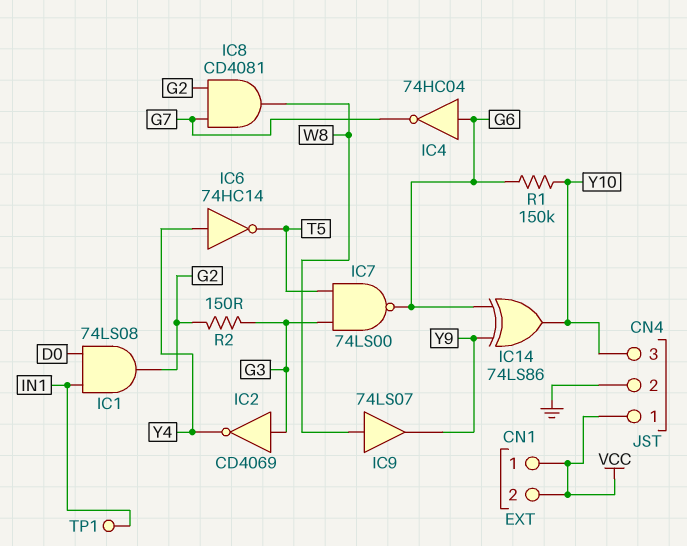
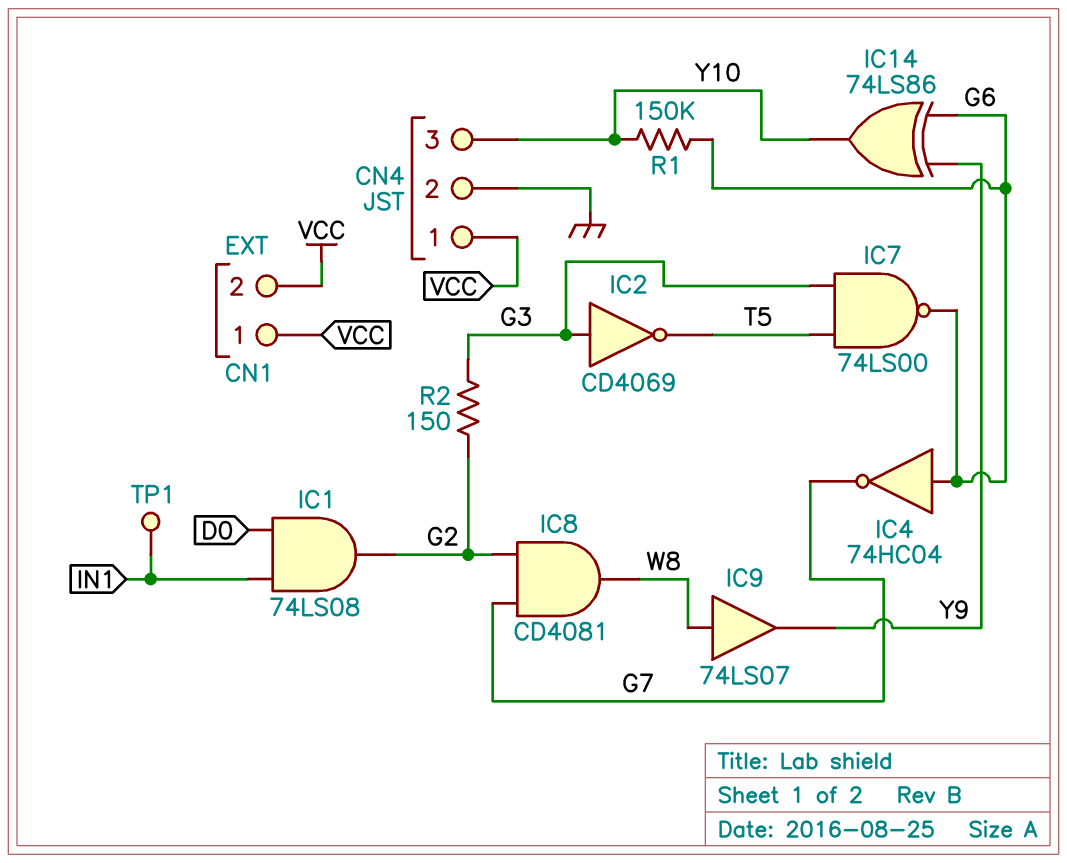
IC2: NOT CD4069 (in G3, out Y4) -> NOT CD4069 (in G3, out T5)
IC6: NOT 74HC14 (in Y4, out T5) -> none

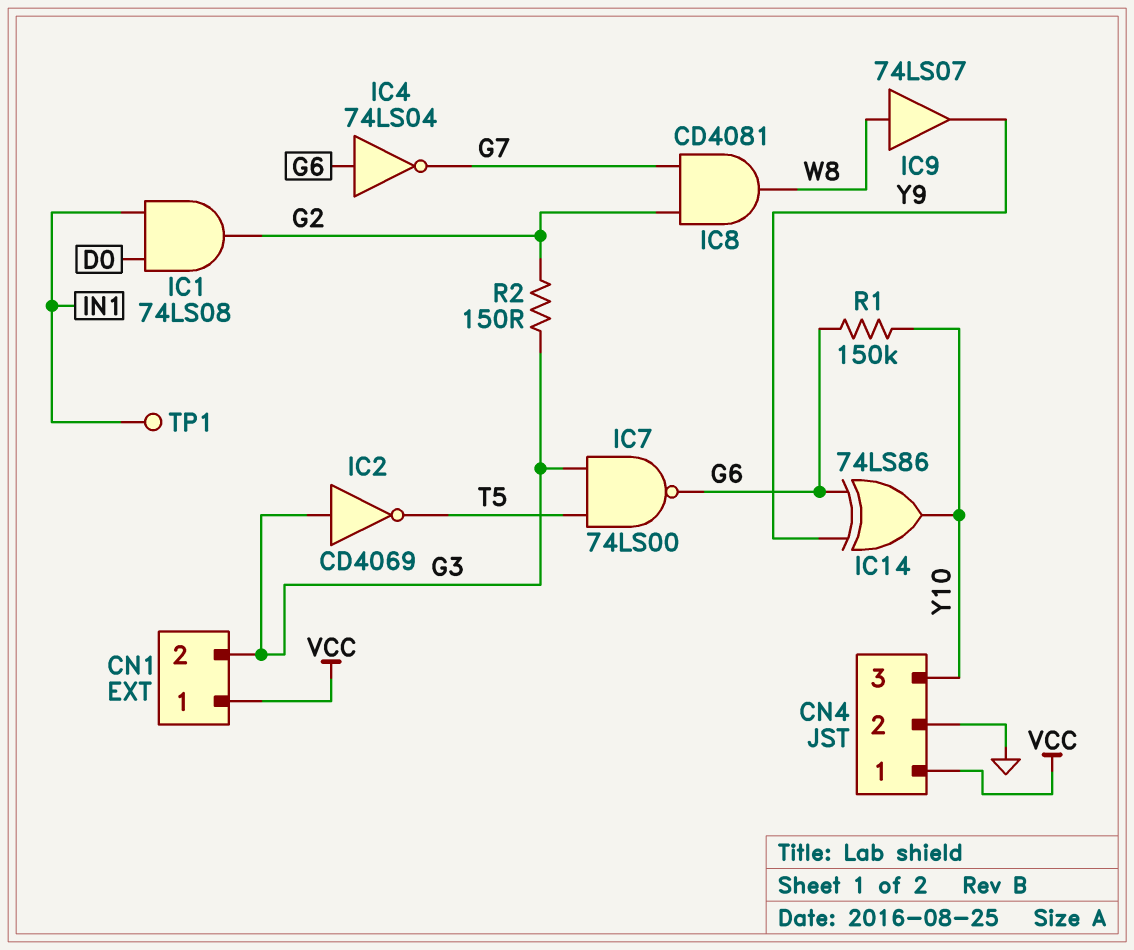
CN1 pin 2: VCC -> G3
IC4: NOT 74HC04 (in G6, out G7) -> NOT 74LS04 (in G6, out G7)

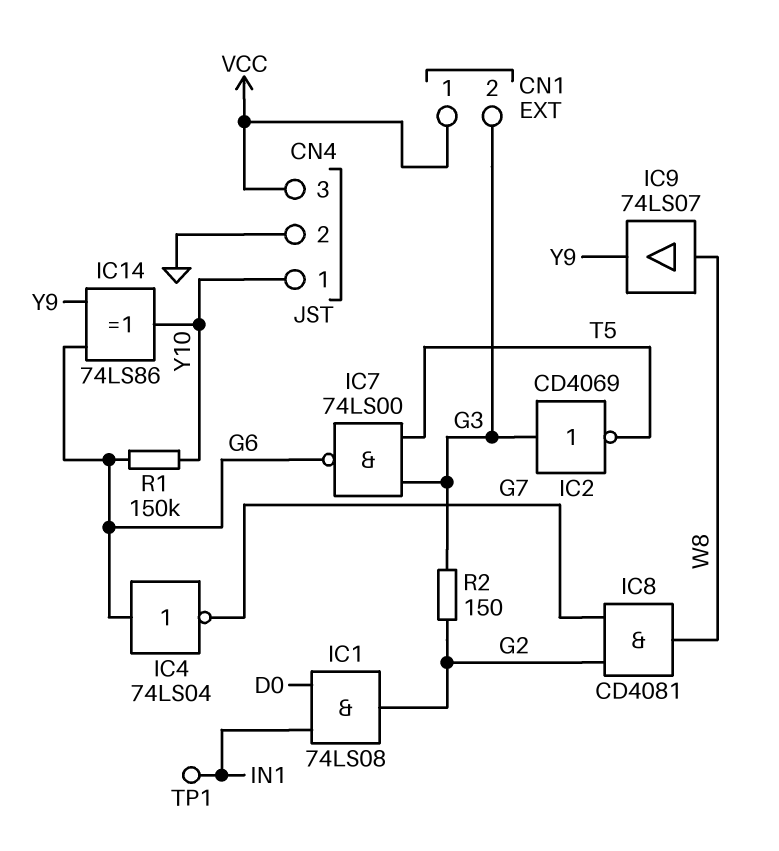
CN4 pin 1: VCC -> Y10
CN4 pin 3: Y10 -> VCC

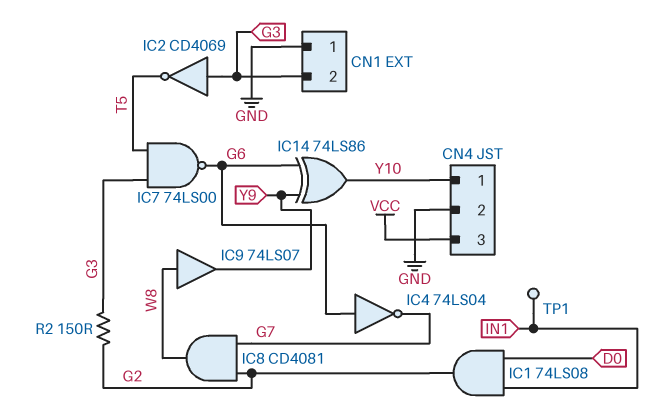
CN1 pin 1: VCC -> GND
R1: 150k (G6, Y10) -> none

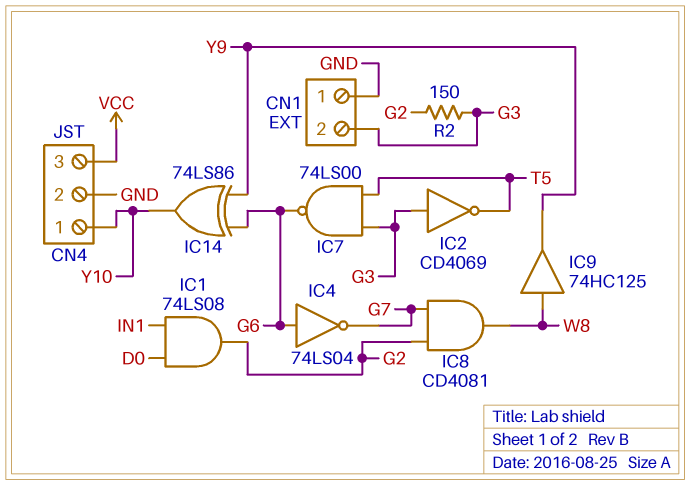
IC9: buffer 74LS07 (in W8, out Y9) -> buffer 74HC125 (in W8, out Y9)
TP1: test point (IN1) -> none

